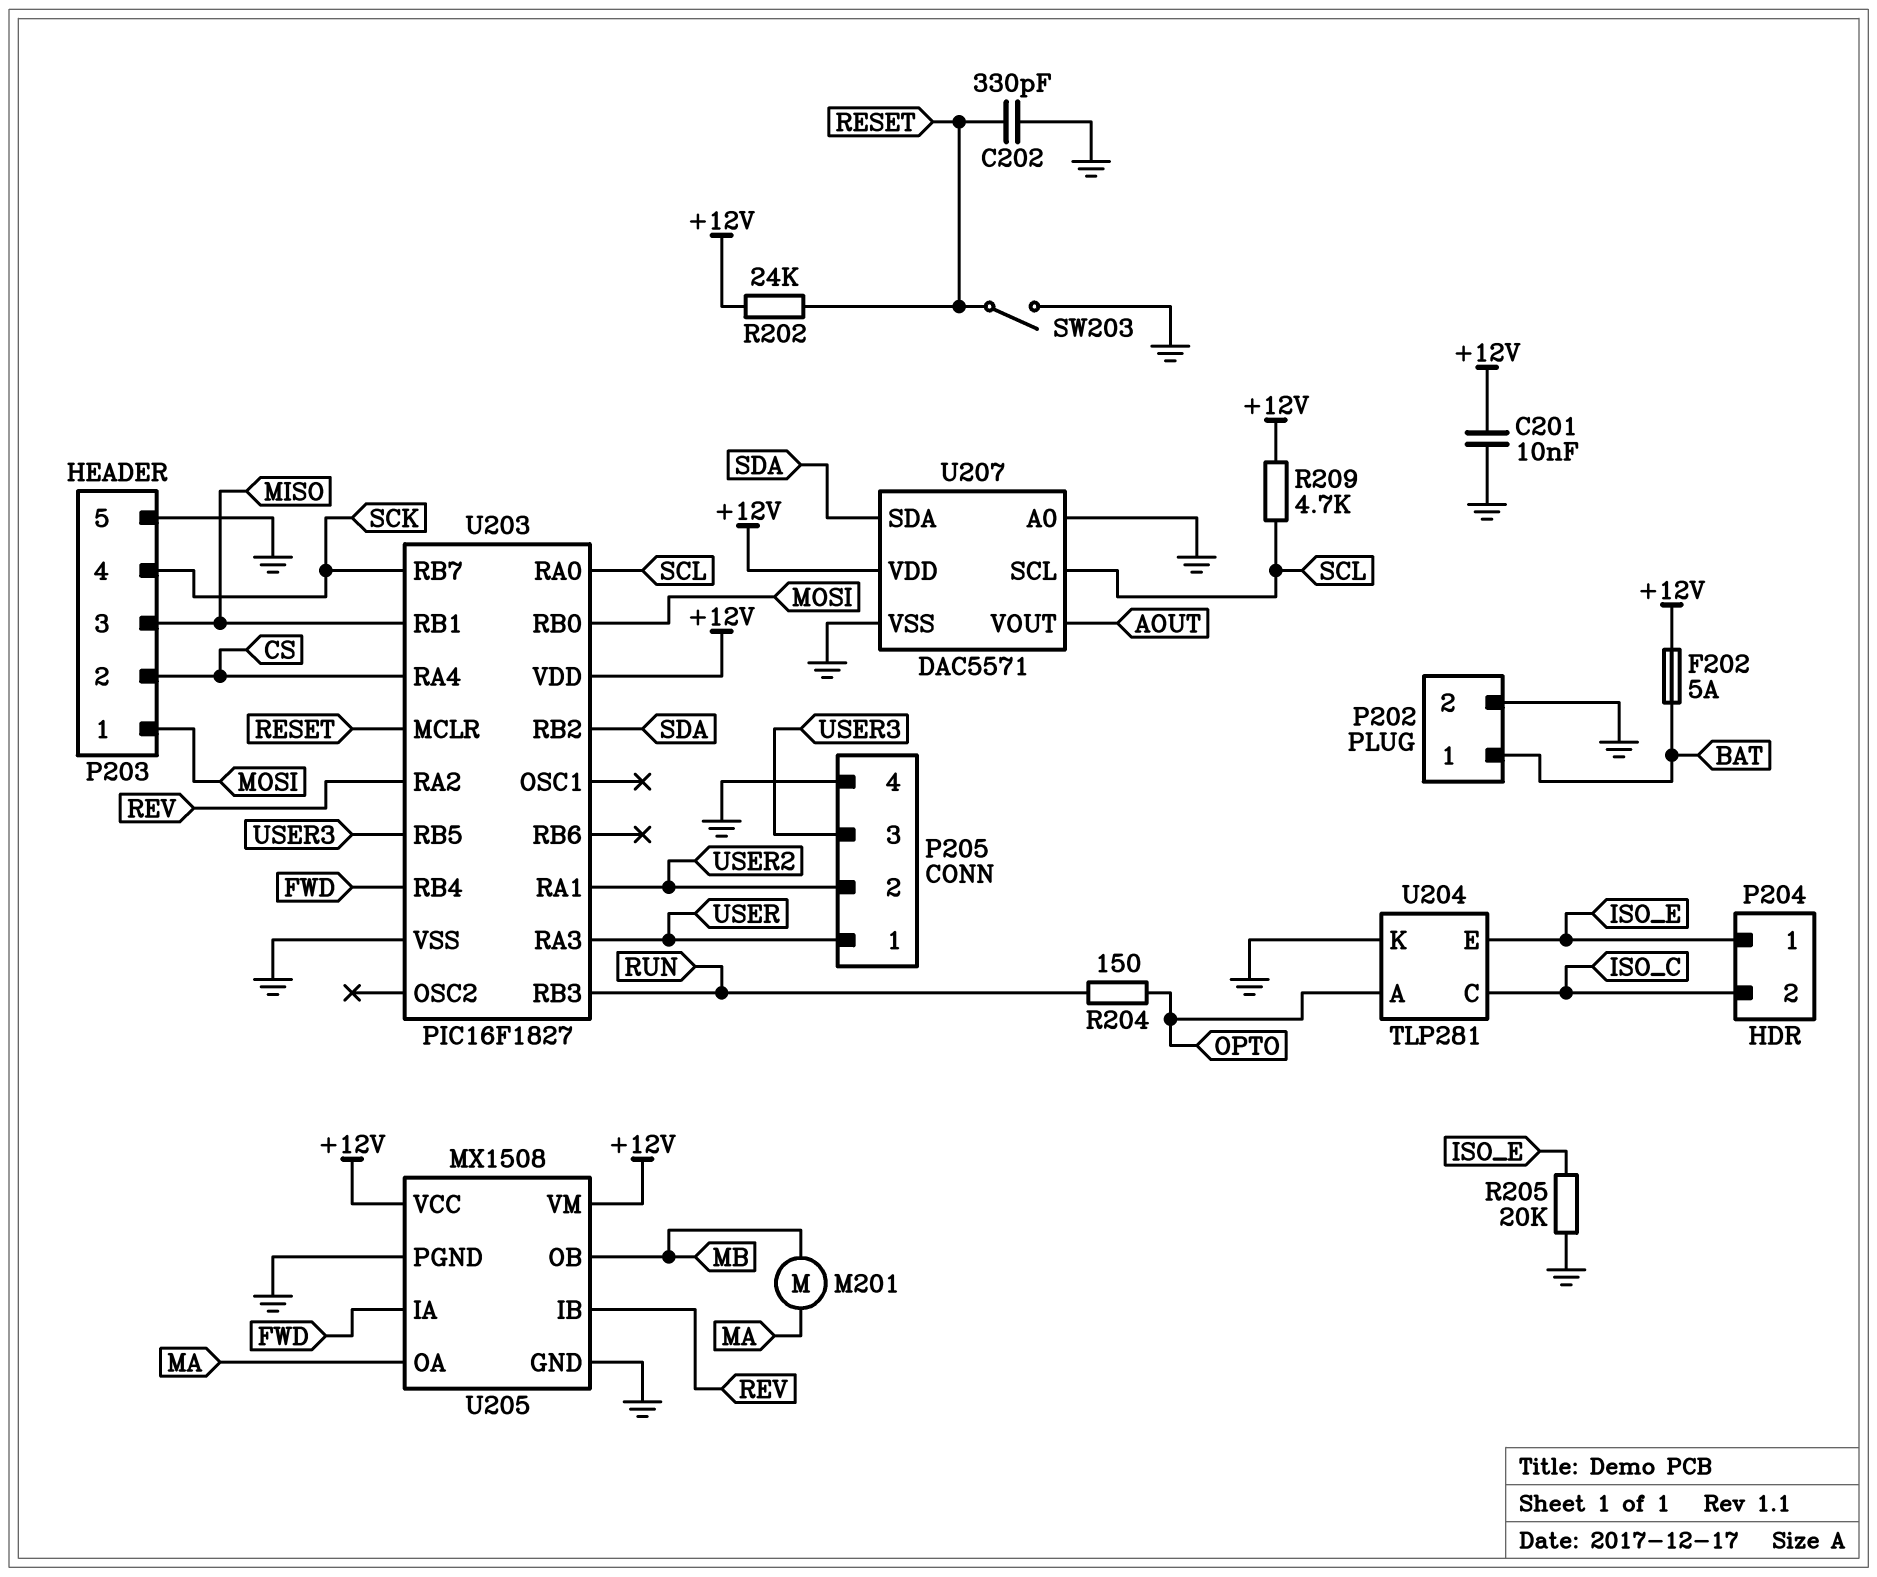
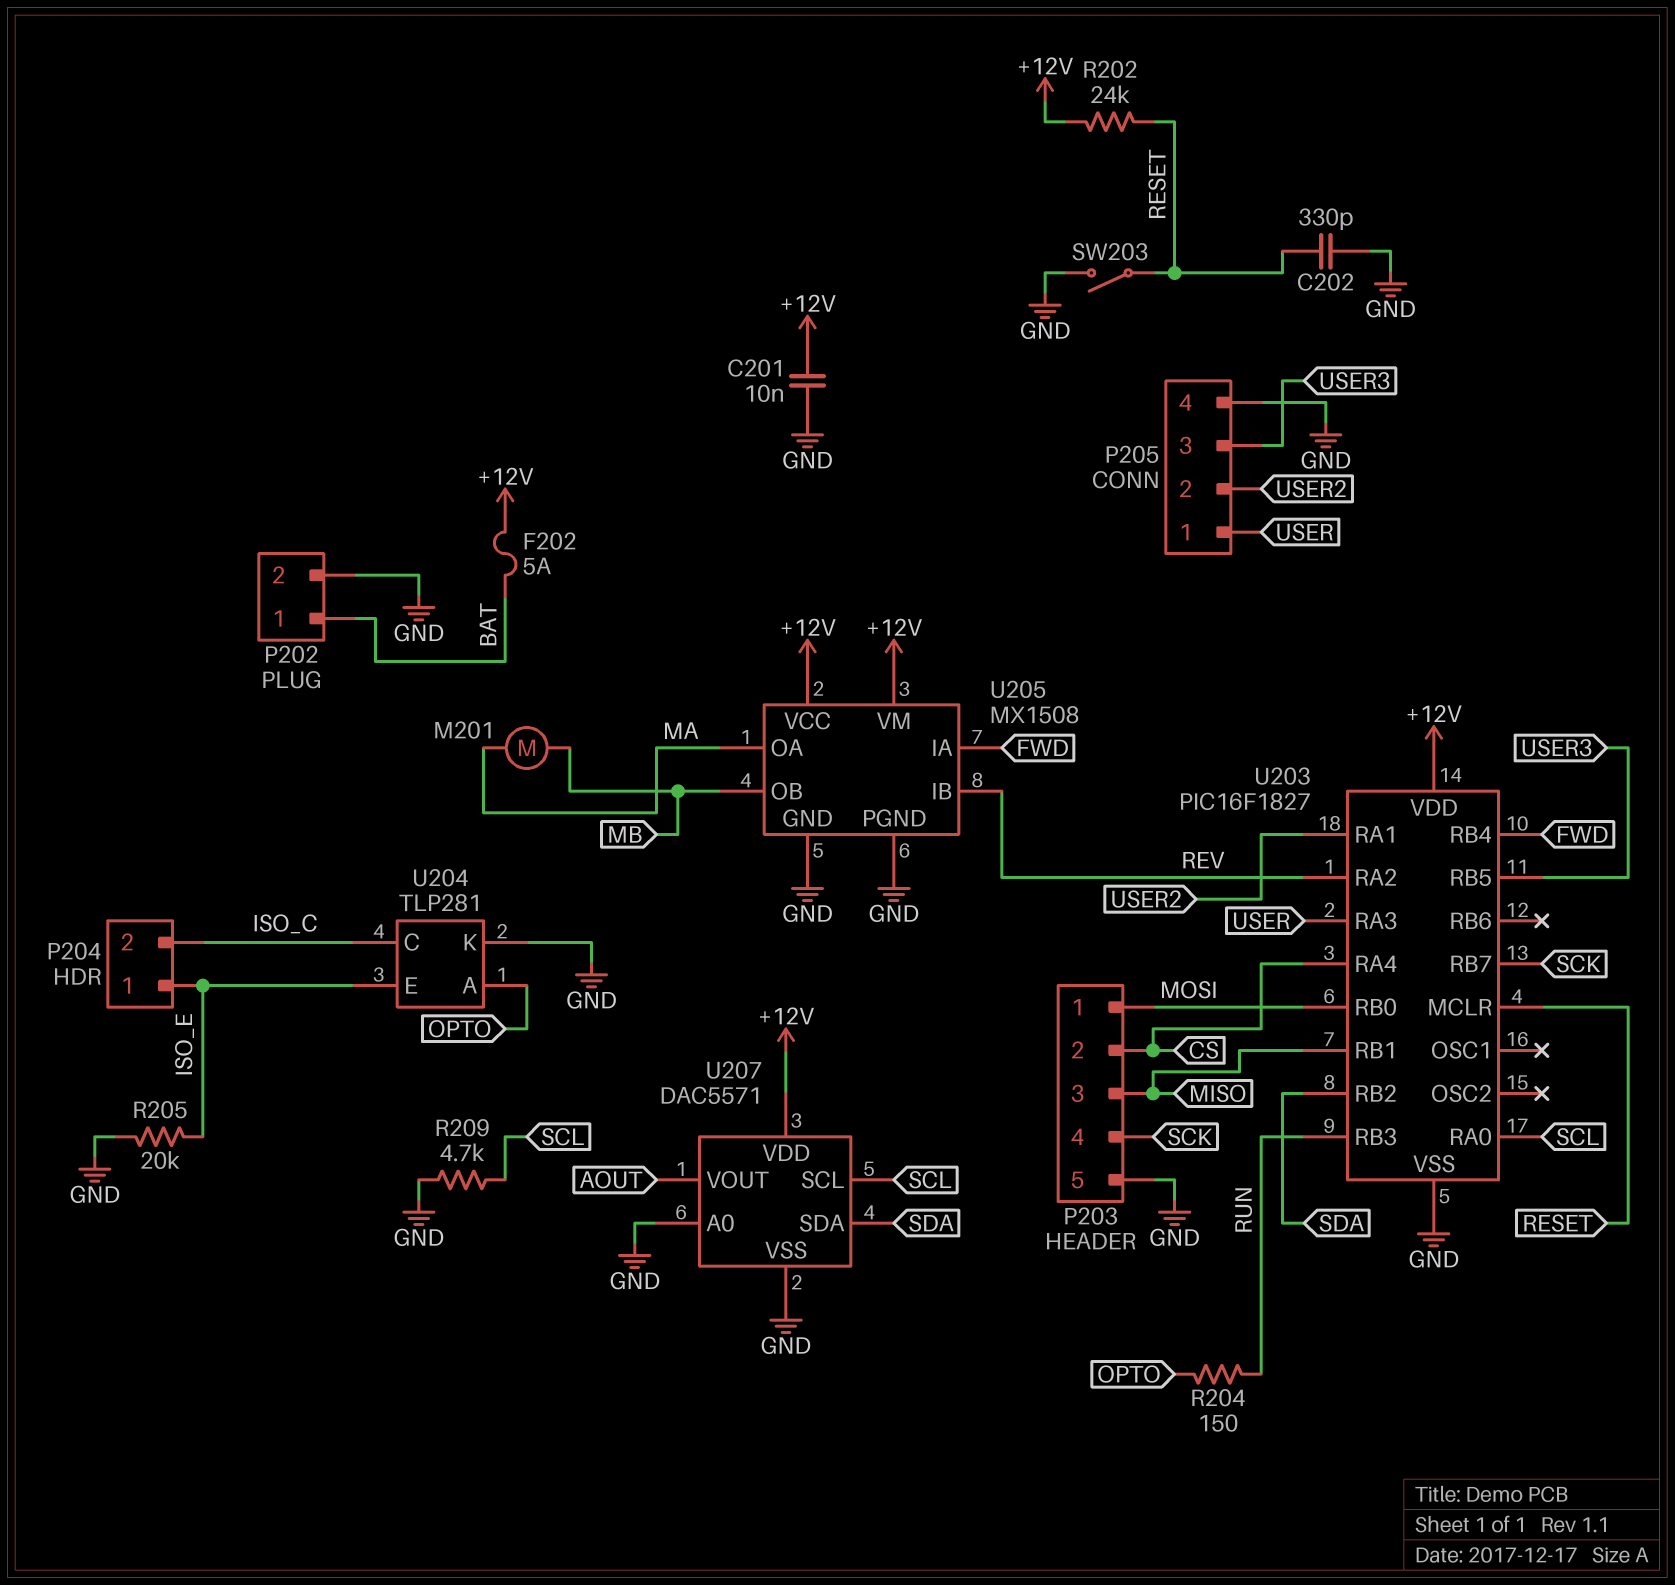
R209: 4.7k (+12V, SCL) -> 4.7k (GND, SCL)

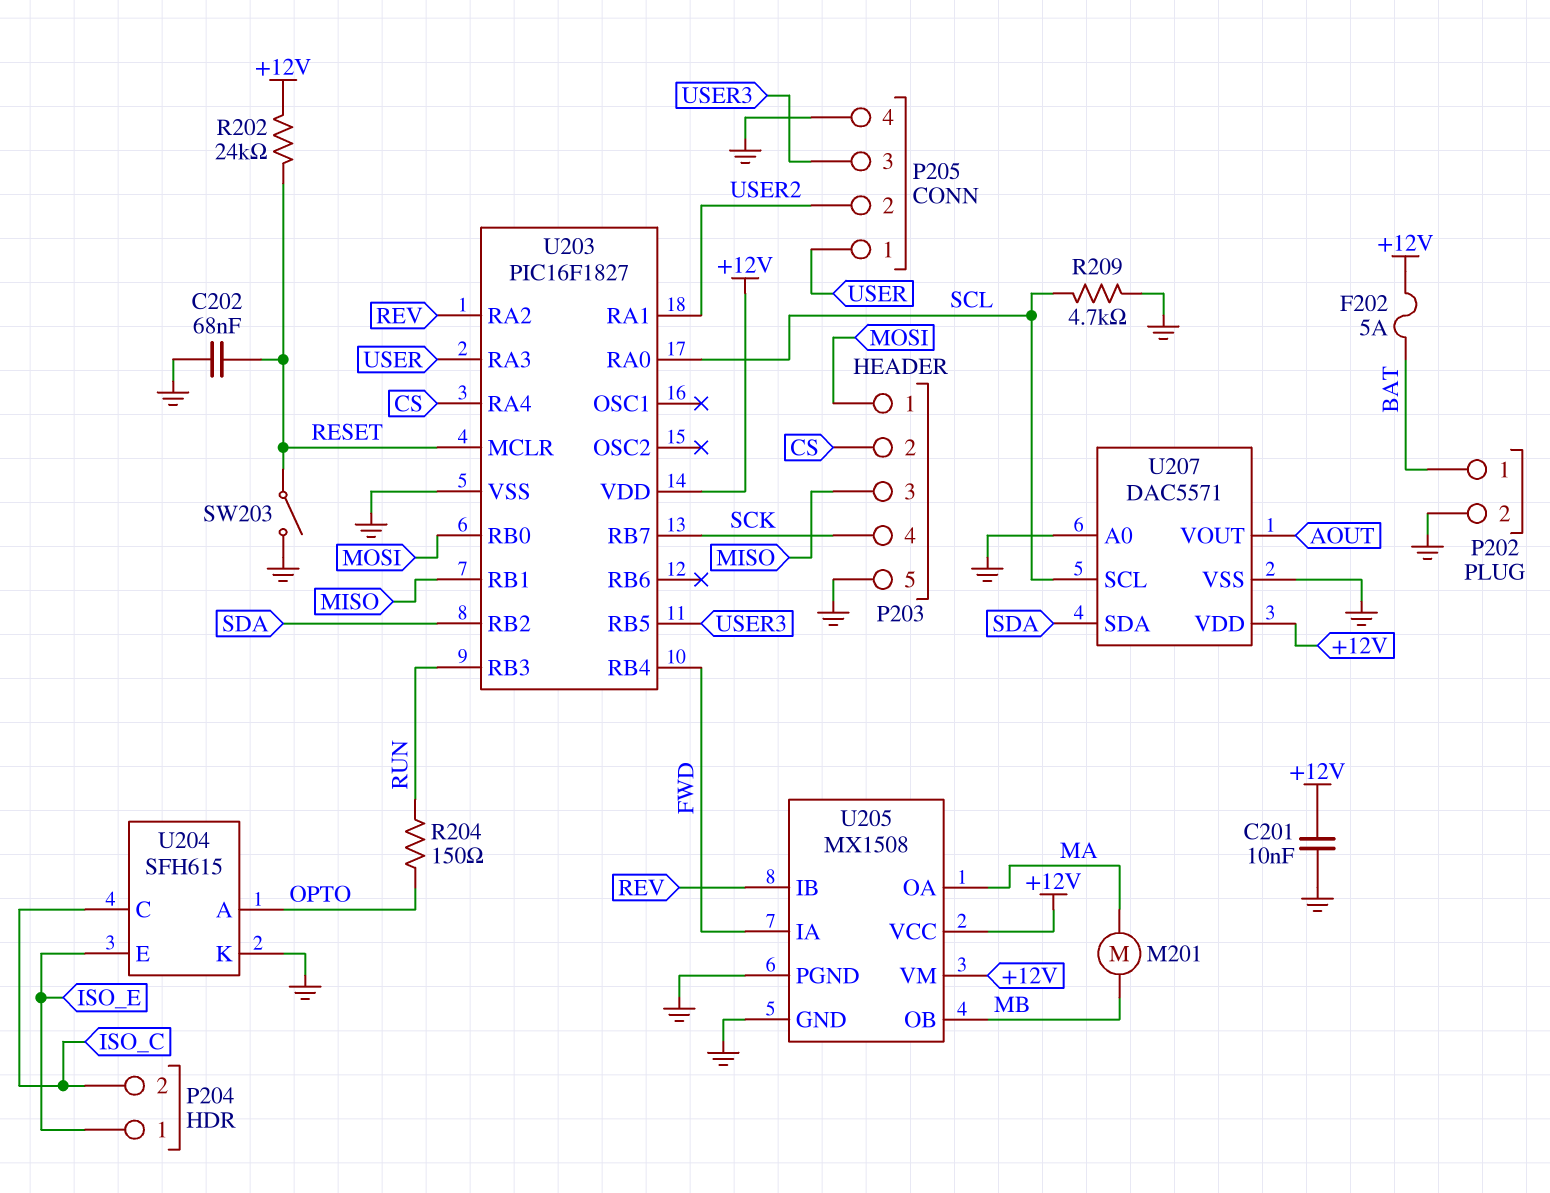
C202: 330pF (GND, RESET) -> 68nF (GND, RESET)
R205: 20k (GND, ISO_E) -> none
U204: TLP281 -> SFH615

